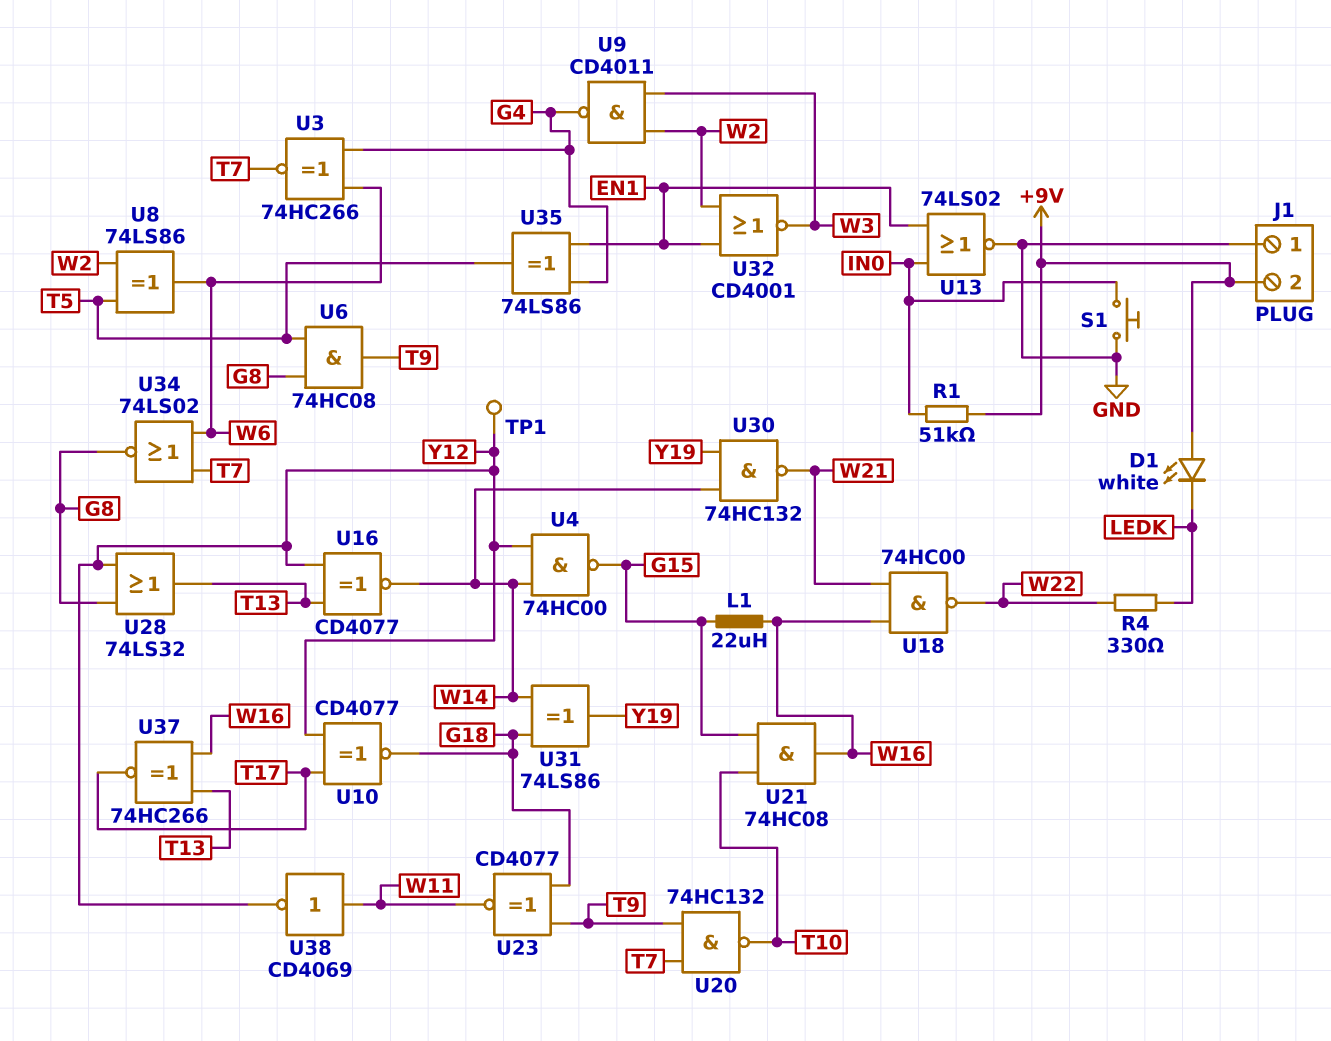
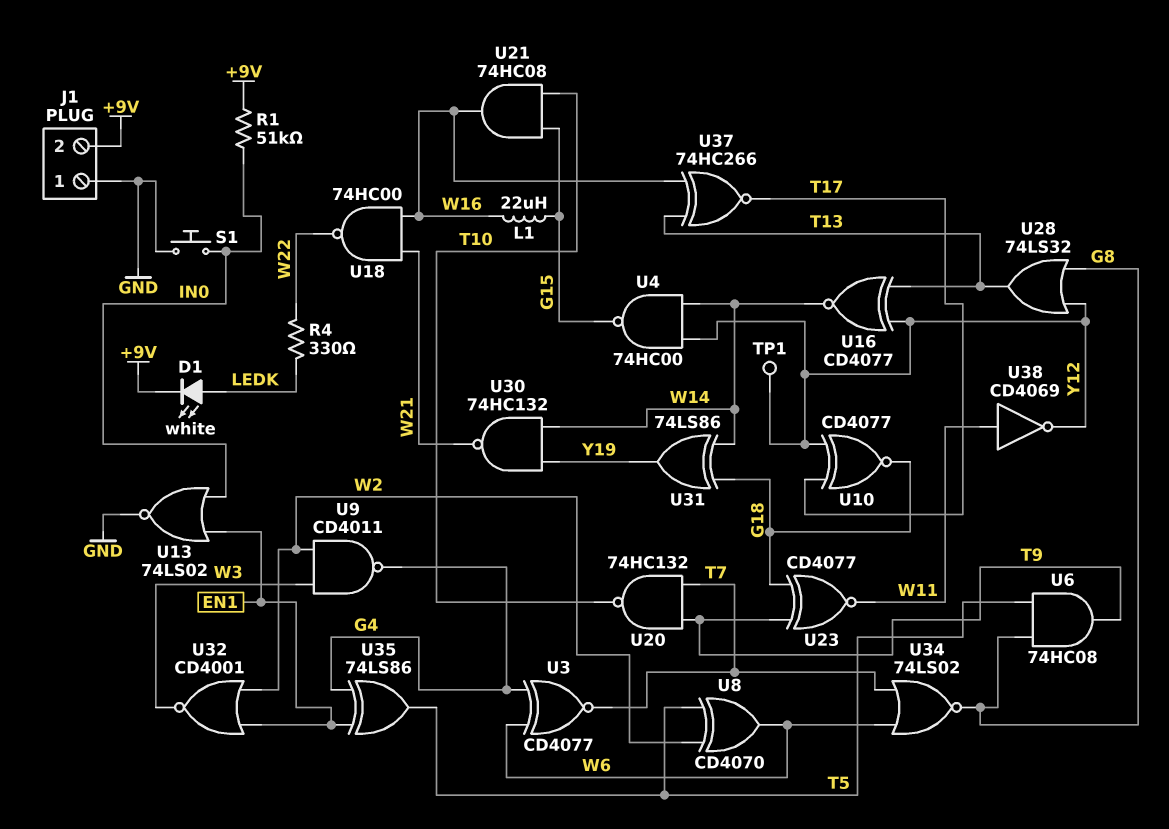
D1: LED white (A +9V, K LEDK) -> LED white (A LEDK, K +9V)
U3: XNOR 74HC266 (in G4, in W6, out T7) -> XNOR CD4077 (in G4, in W6, out T7)
U8: XOR 74LS86 (in T5, in W2, out W6) -> XOR CD4070 (in T5, in W2, out W6)

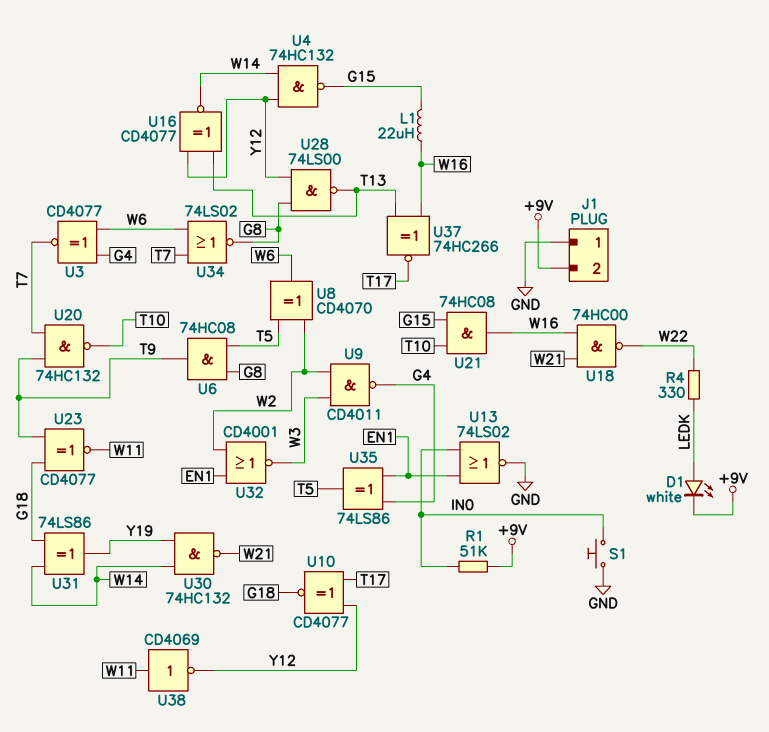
TP1: test point (Y12) -> none
U4: NAND 74HC00 (in W14, in Y12, out G15) -> NAND 74HC132 (in W14, in Y12, out G15)
U28: OR 74LS32 (in G8, in Y12, out T13) -> NAND 74LS00 (in G8, in Y12, out T13)

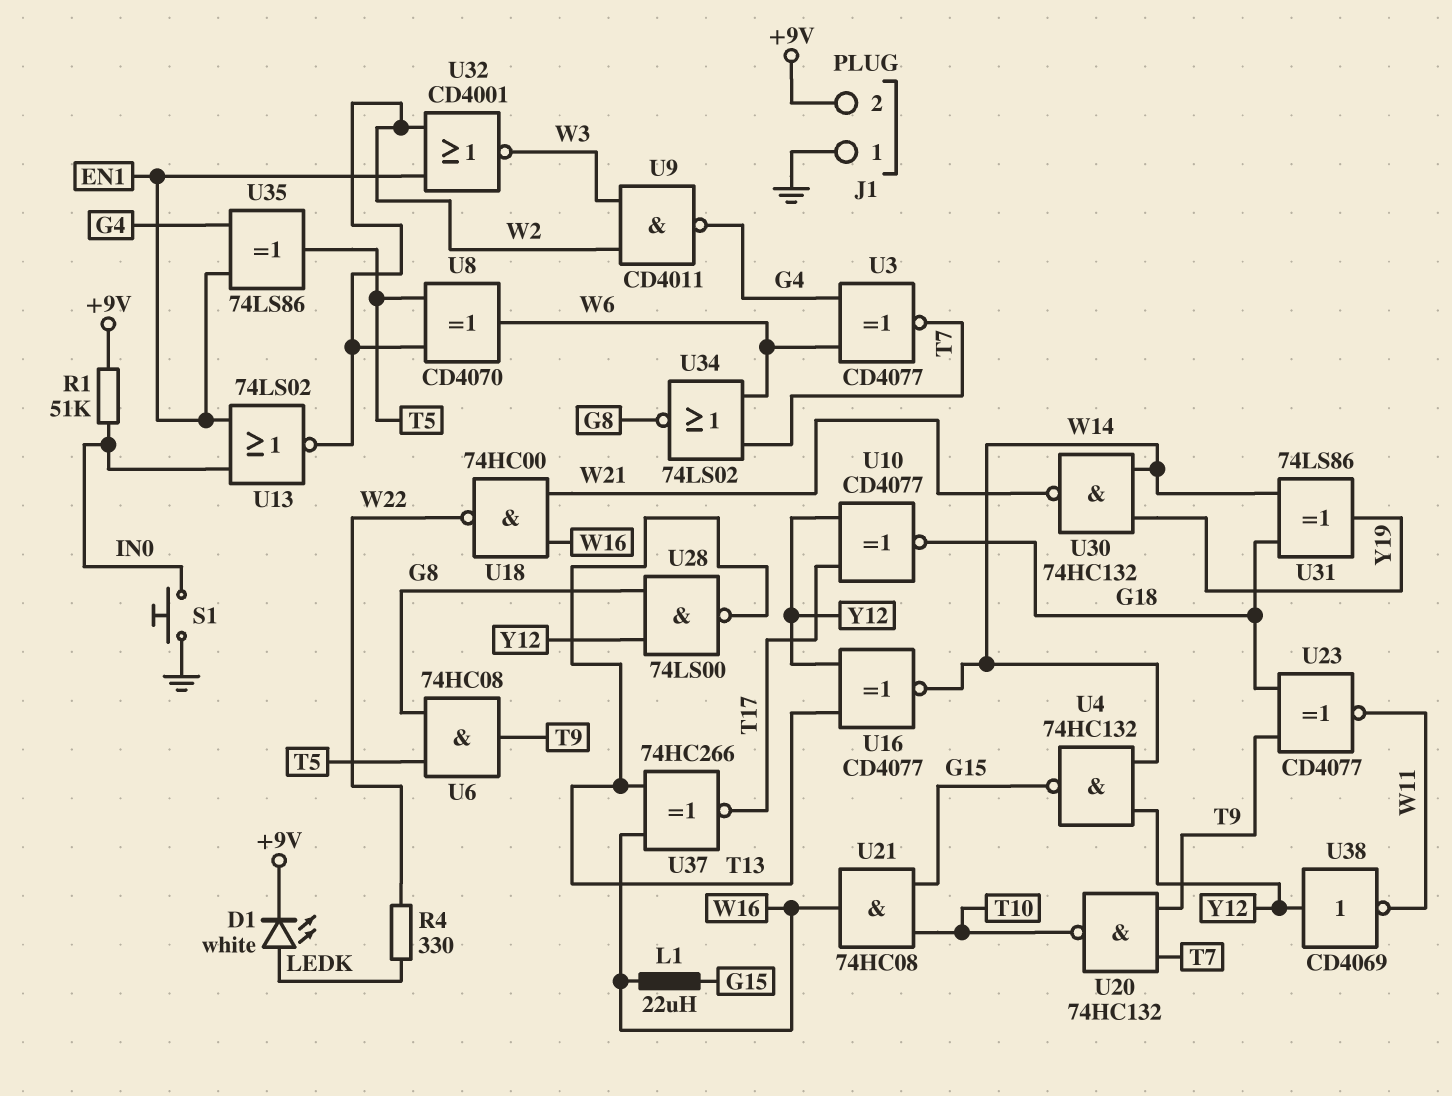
U13: NOR 74LS02 (in EN1, in IN0, out GND) -> NOR 74LS02 (in EN1, in IN0, out W2)
U38: NOT CD4069 (in W11, out Y12) -> NOT CD4069 (in Y12, out W11)

